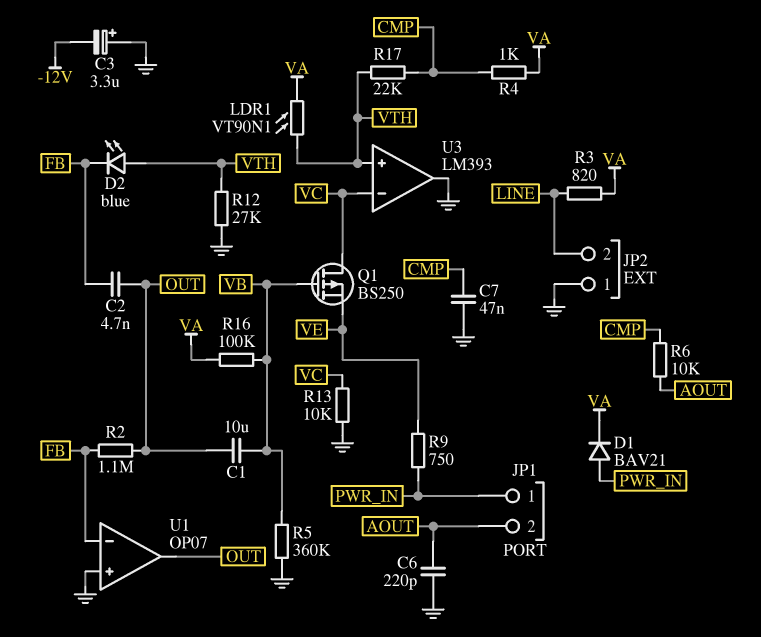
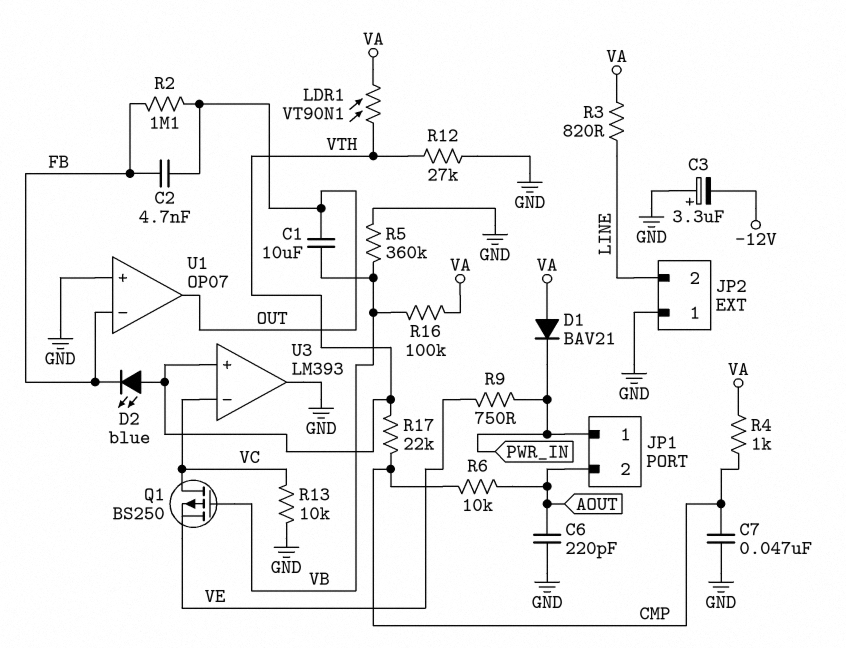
D1: diode BAV21 (A PWR_IN, K VA) -> diode BAV21 (A VA, K PWR_IN)

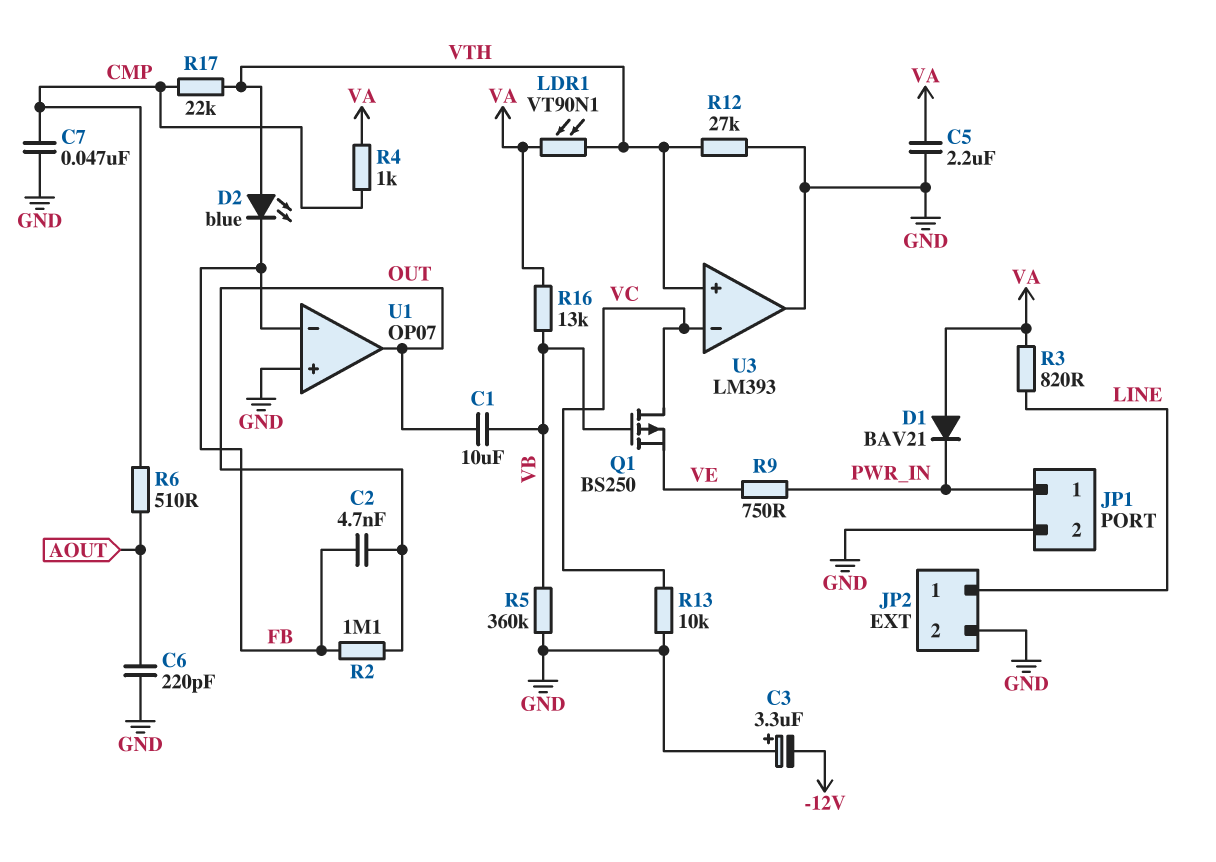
C5: none -> 2.2uF (GND, VA)
JP1 pin 2: AOUT -> GND
JP2 pin 1: GND -> LINE
JP2 pin 2: LINE -> GND
R6: 10k (AOUT, CMP) -> 510 (AOUT, CMP)
R16: 100k (VA, VB) -> 13k (VA, VB)

